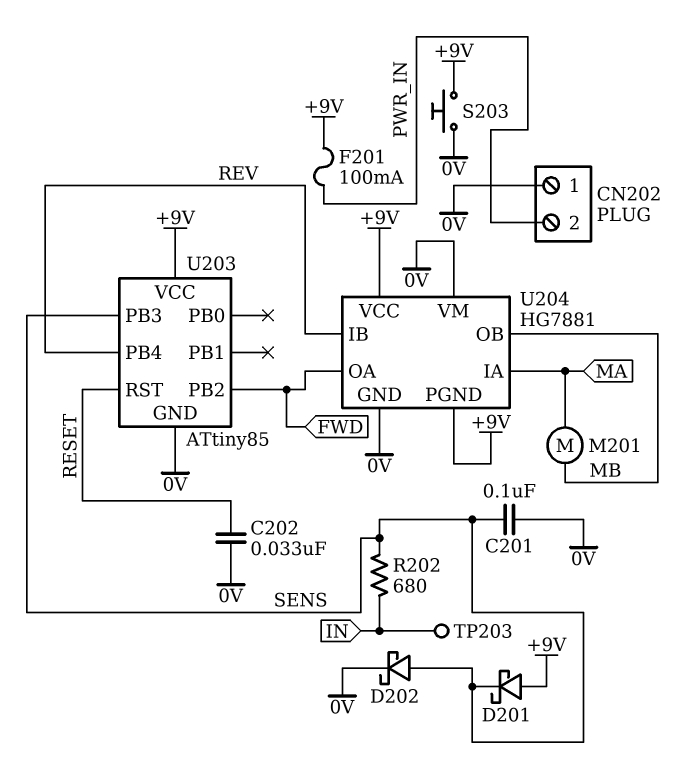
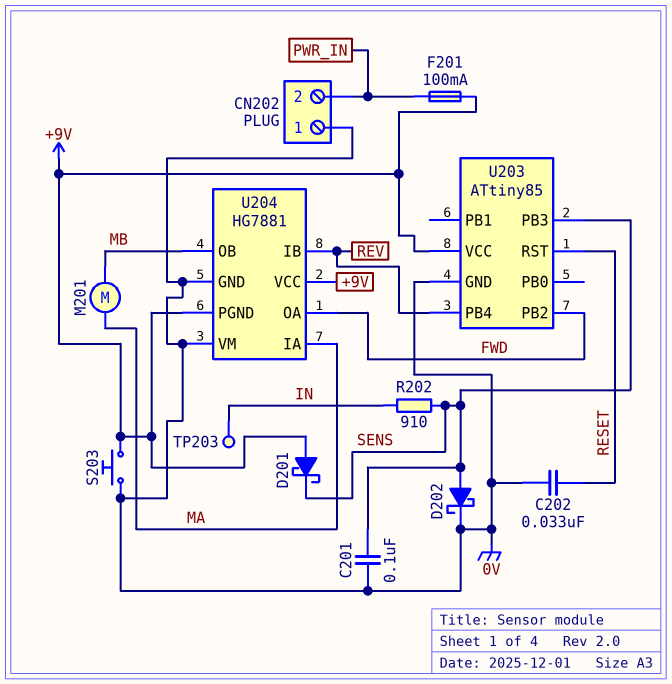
R202: 680 (IN, SENS) -> 910 (IN, SENS)

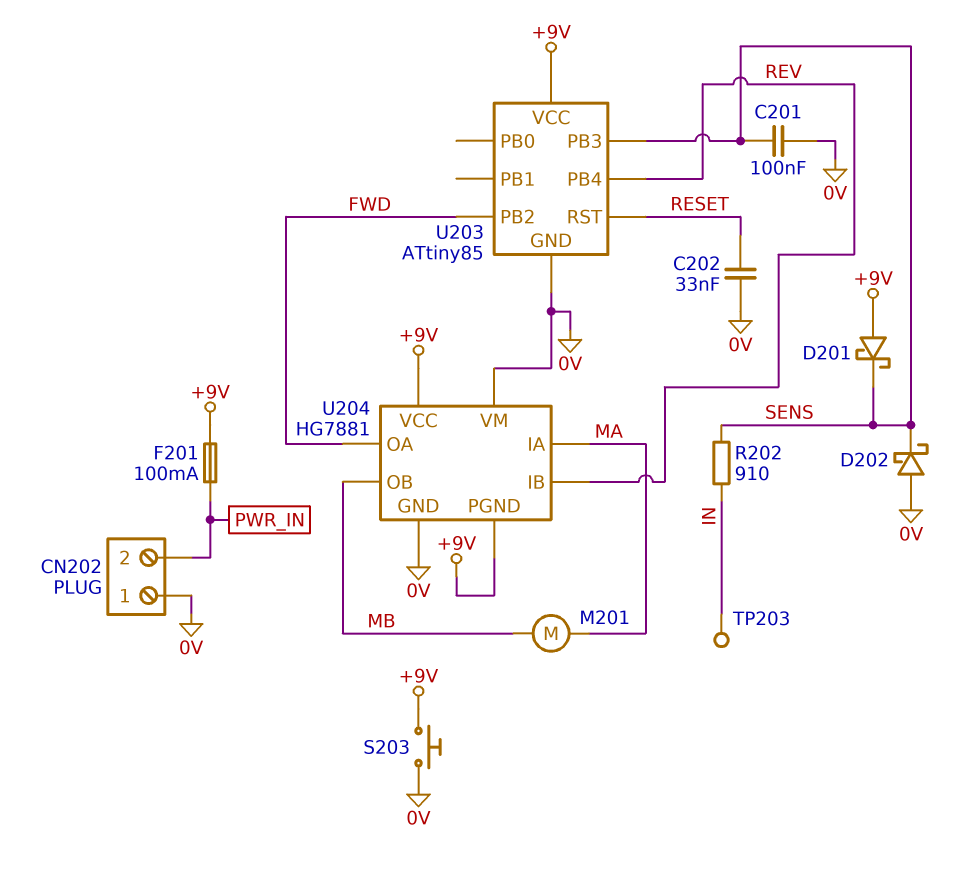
D202: schottky (A SENS, K 0V) -> schottky (A 0V, K SENS)

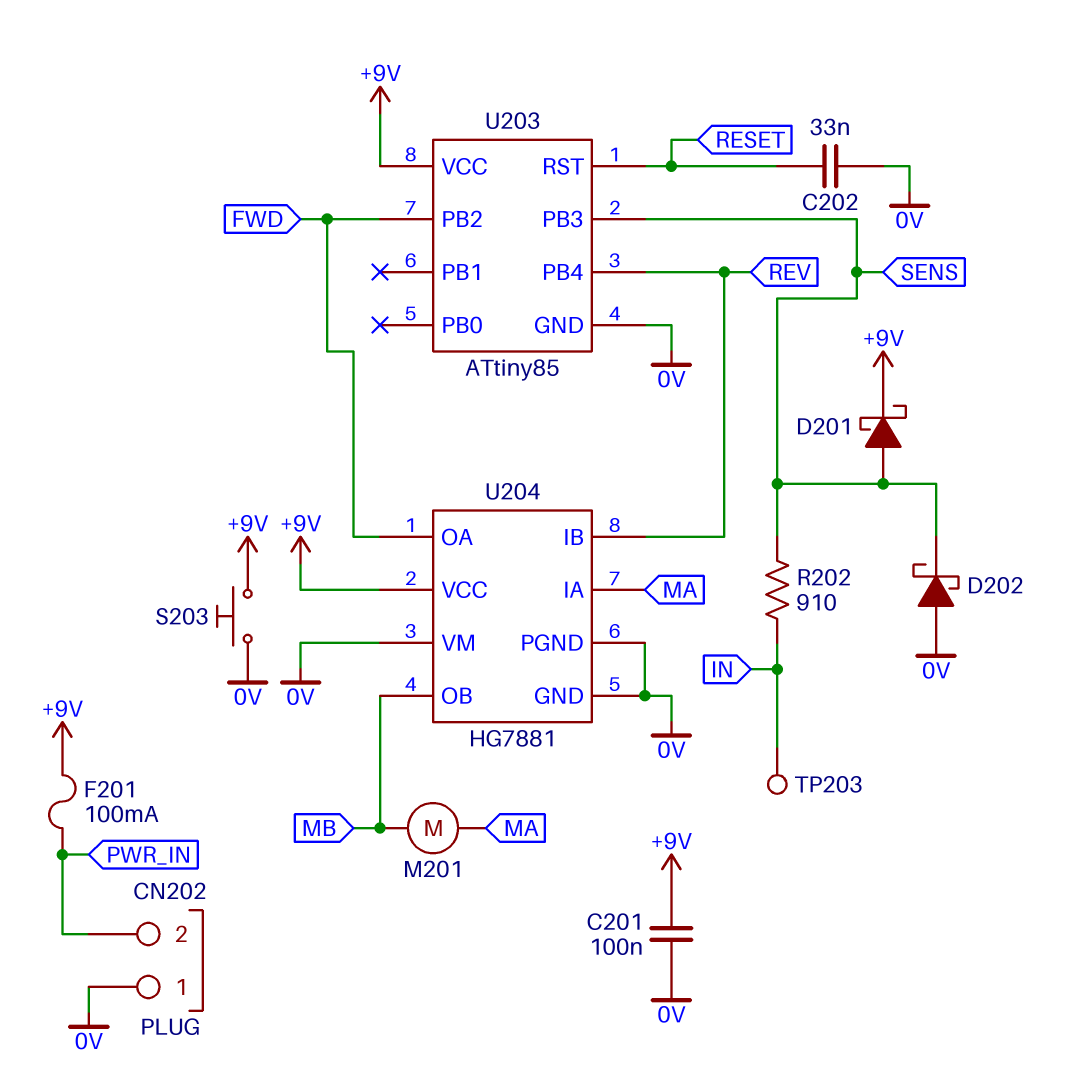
C201: 100nF (0V, SENS) -> 100nF (+9V, 0V)
D201: schottky (A +9V, K SENS) -> schottky (A SENS, K +9V)
U204 pin PGND: +9V -> 0V

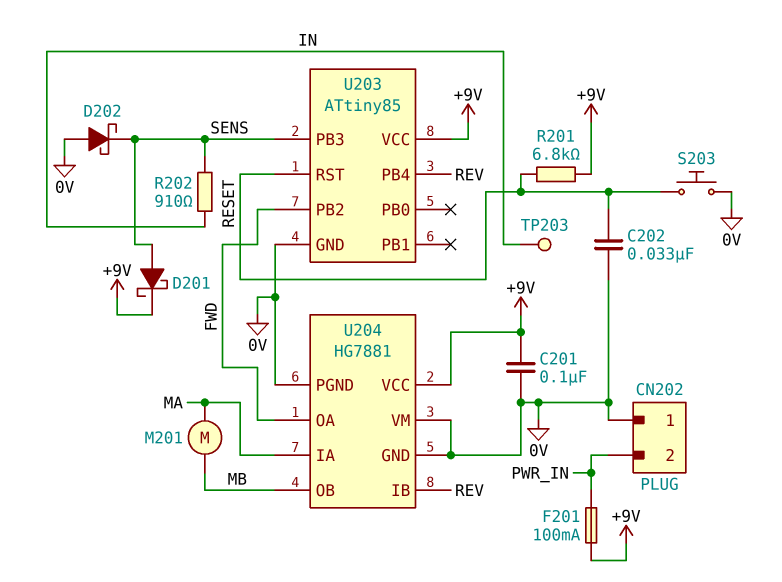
R201: none -> 6.8k (+9V, RESET)
S203: button (+9V, 0V) -> button (0V, RESET)

